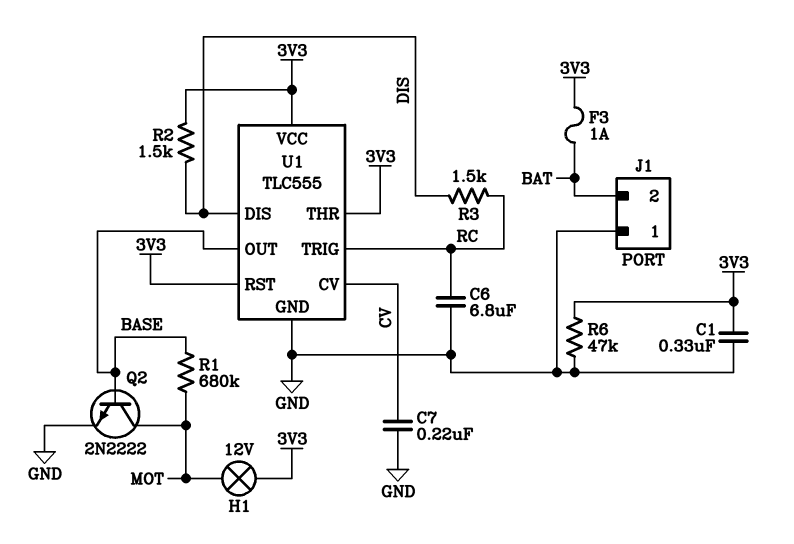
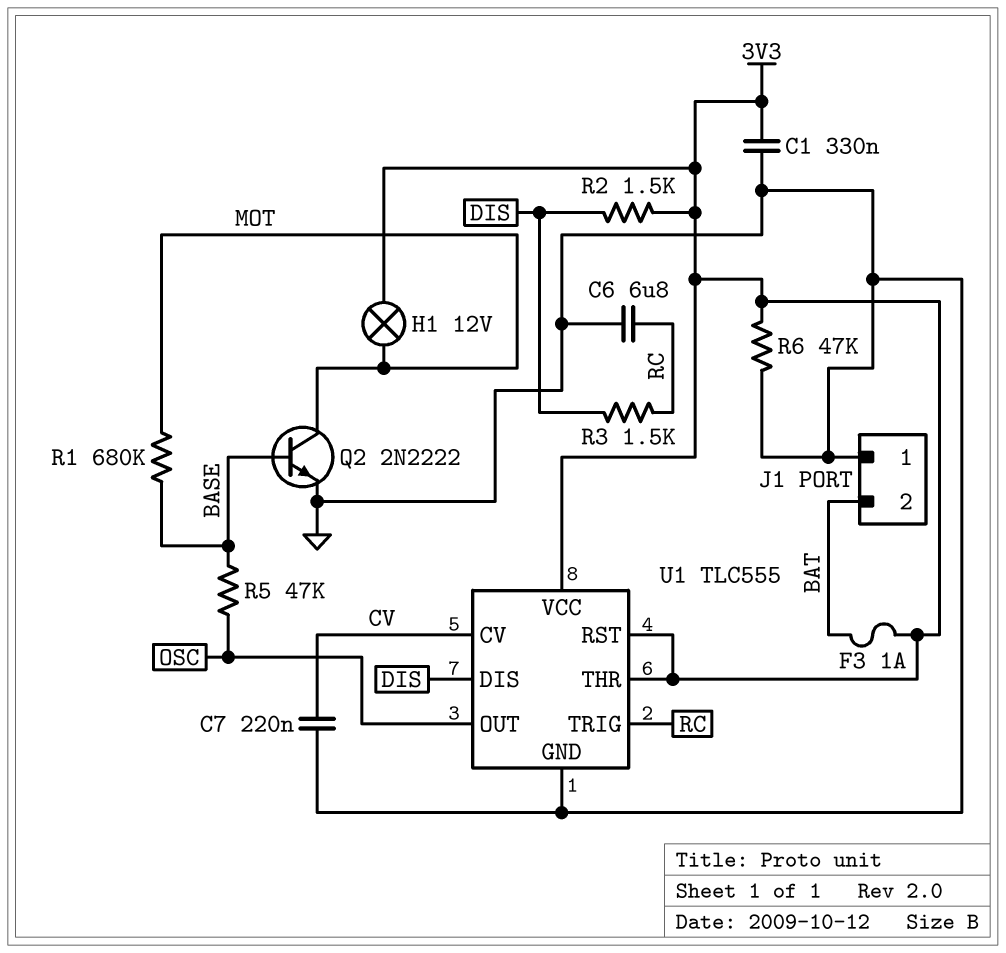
R5: none -> 47k (BASE, OSC)
U1 pin OUT: BASE -> OSC

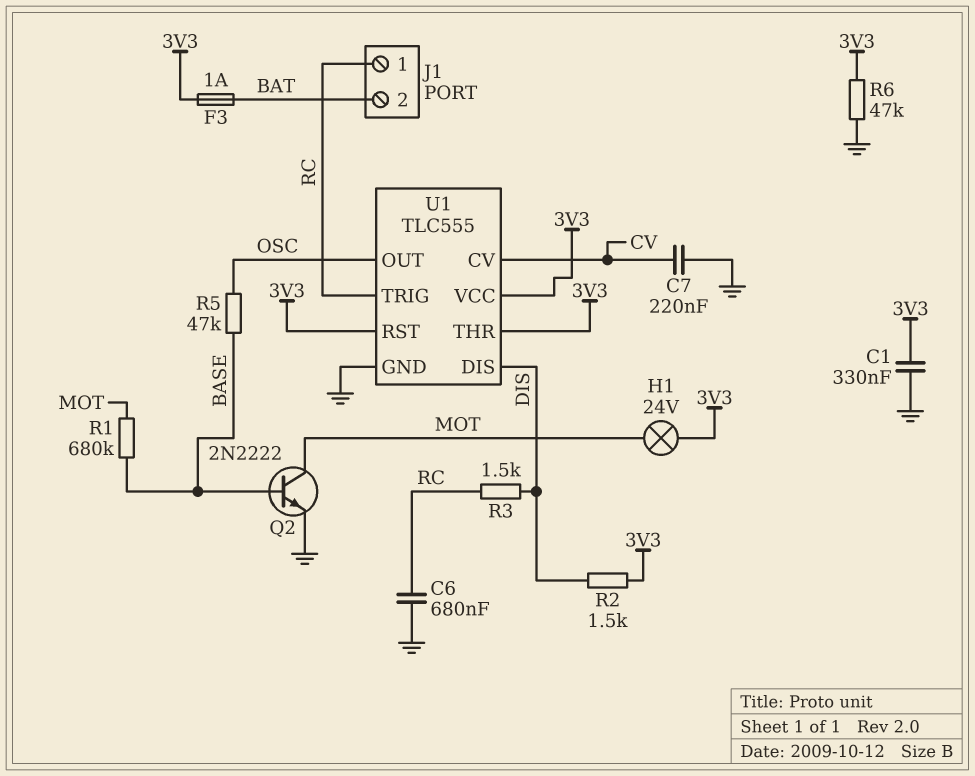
C6: 6.8uF (GND, RC) -> 680nF (GND, RC)
H1: lamp 12V (3V3, MOT) -> lamp 24V (3V3, MOT)
J1 pin 1: GND -> RC

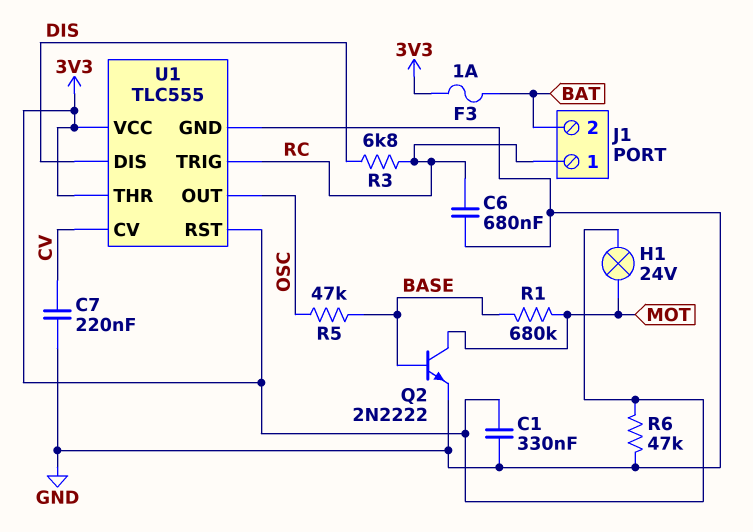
R2: 1.5k (3V3, DIS) -> none
R3: 1.5k (DIS, RC) -> 6.8k (DIS, RC)

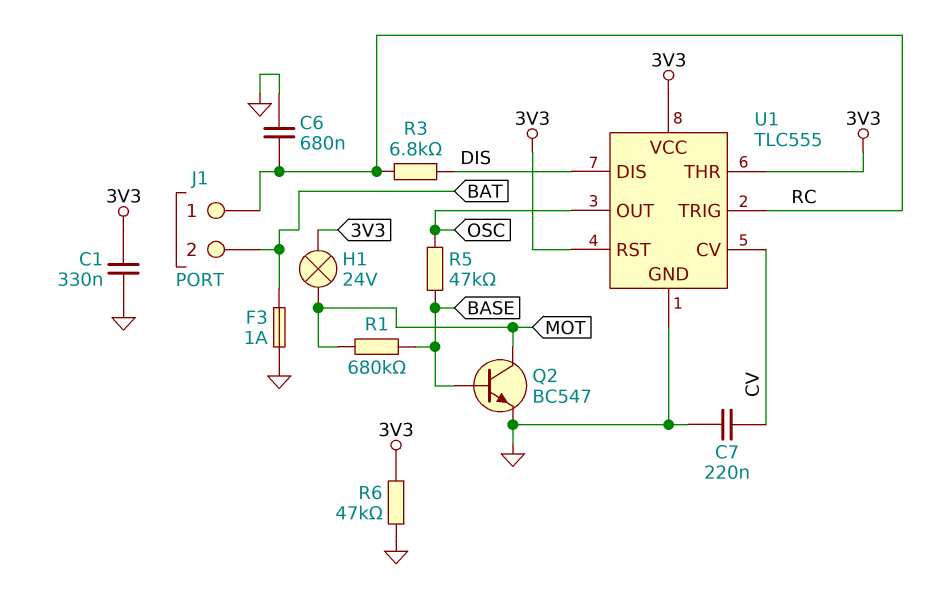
F3: 1A (3V3, BAT) -> 1A (BAT, GND)
Q2: NPN 2N2222 (B BASE, C MOT, E GND) -> NPN BC547 (B BASE, C MOT, E GND)

